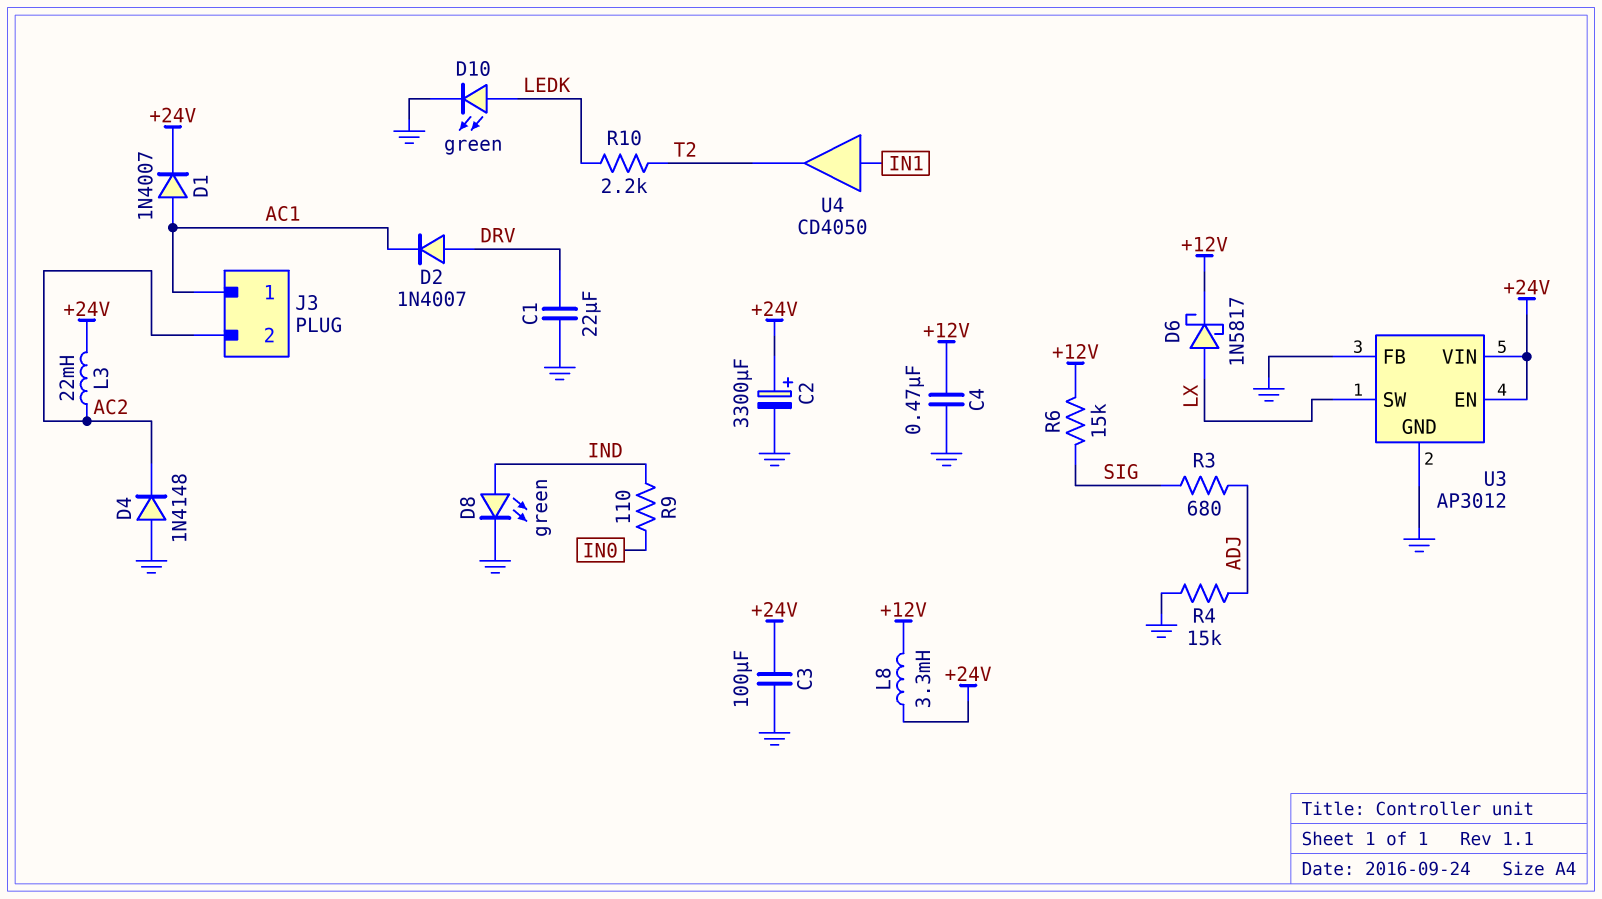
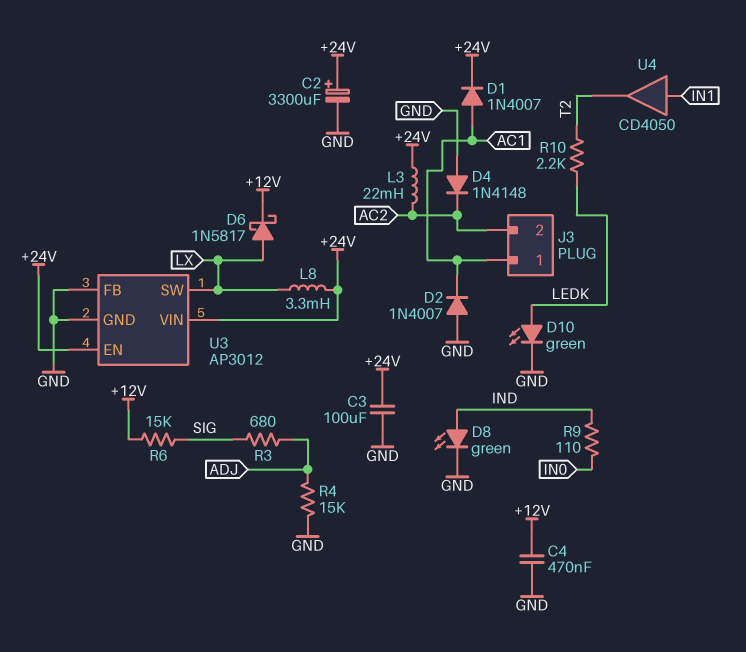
C1: 22uF (DRV, GND) -> none
D2: diode 1N4007 (A DRV, K AC1) -> diode 1N4007 (A GND, K AC1)
L8: 3.3mH (+12V, +24V) -> 3.3mH (+24V, LX)

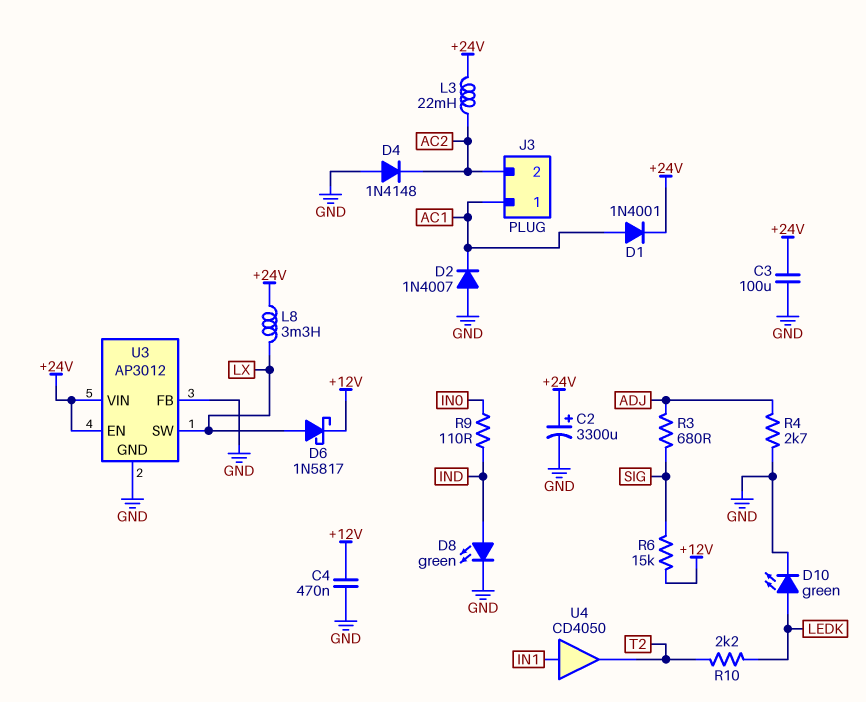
D1: diode 1N4007 (A AC1, K +24V) -> diode 1N4001 (A AC1, K +24V)
R4: 15k (ADJ, GND) -> 2.7k (ADJ, GND)

